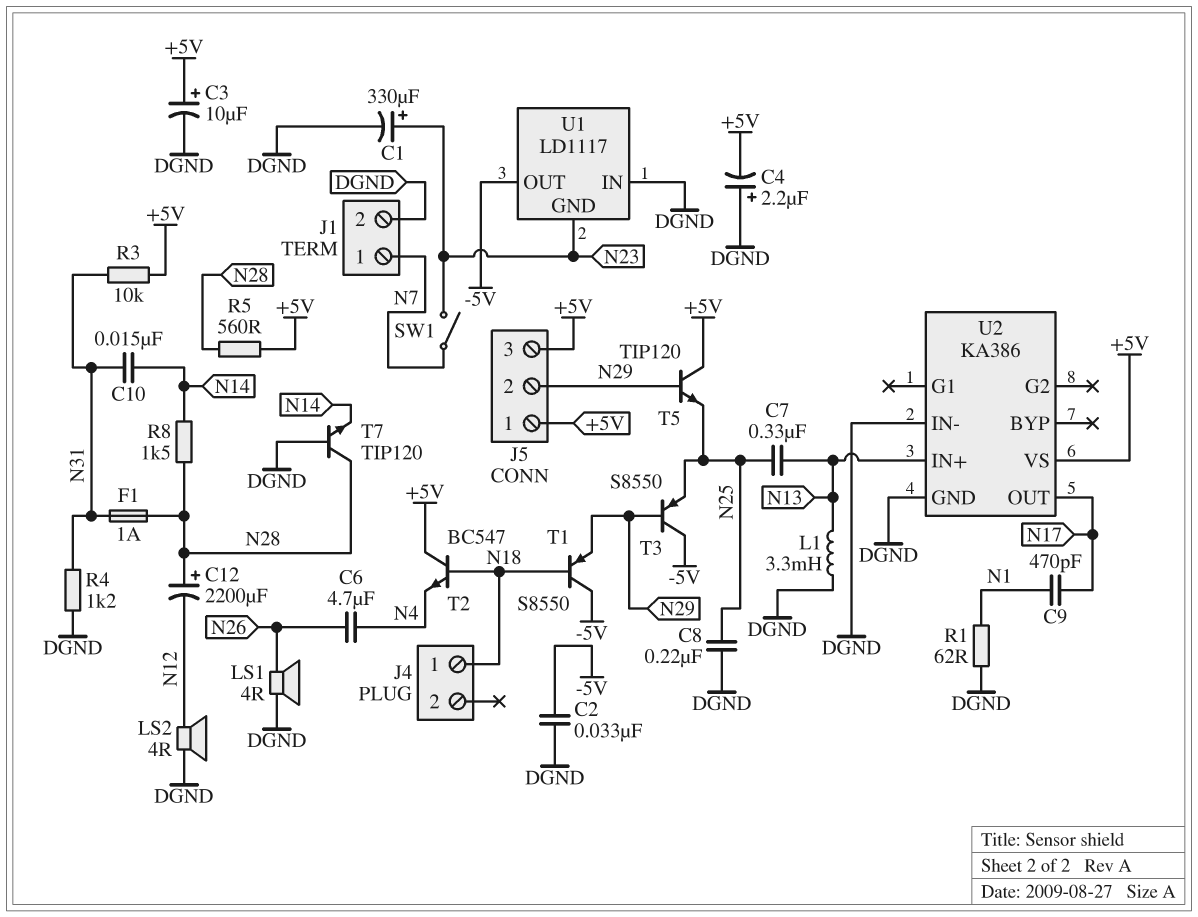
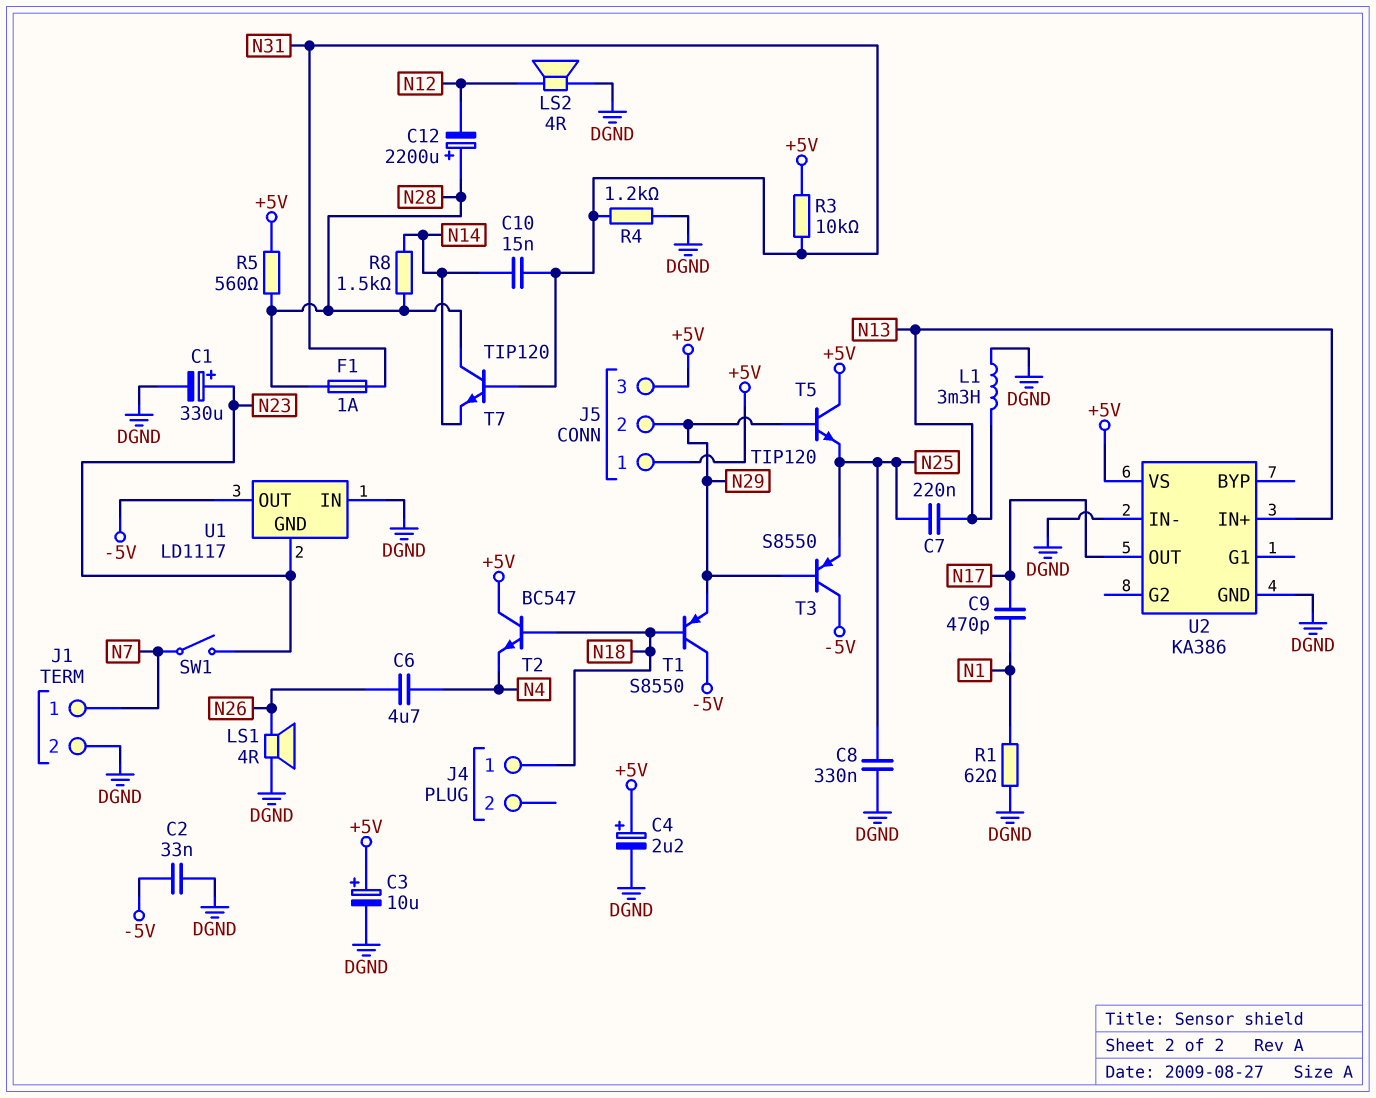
C4: 2.2uF (plus DGND, minus +5V) -> 2.2uF (plus +5V, minus DGND)
C7: 330nF (N13, N25) -> 220nF (N13, N25)
C8: 220nF (DGND, N25) -> 330nF (DGND, N25)
T7: NPN TIP120 (B DGND, C N28, E N14) -> NPN TIP120 (B N31, C N28, E N14)

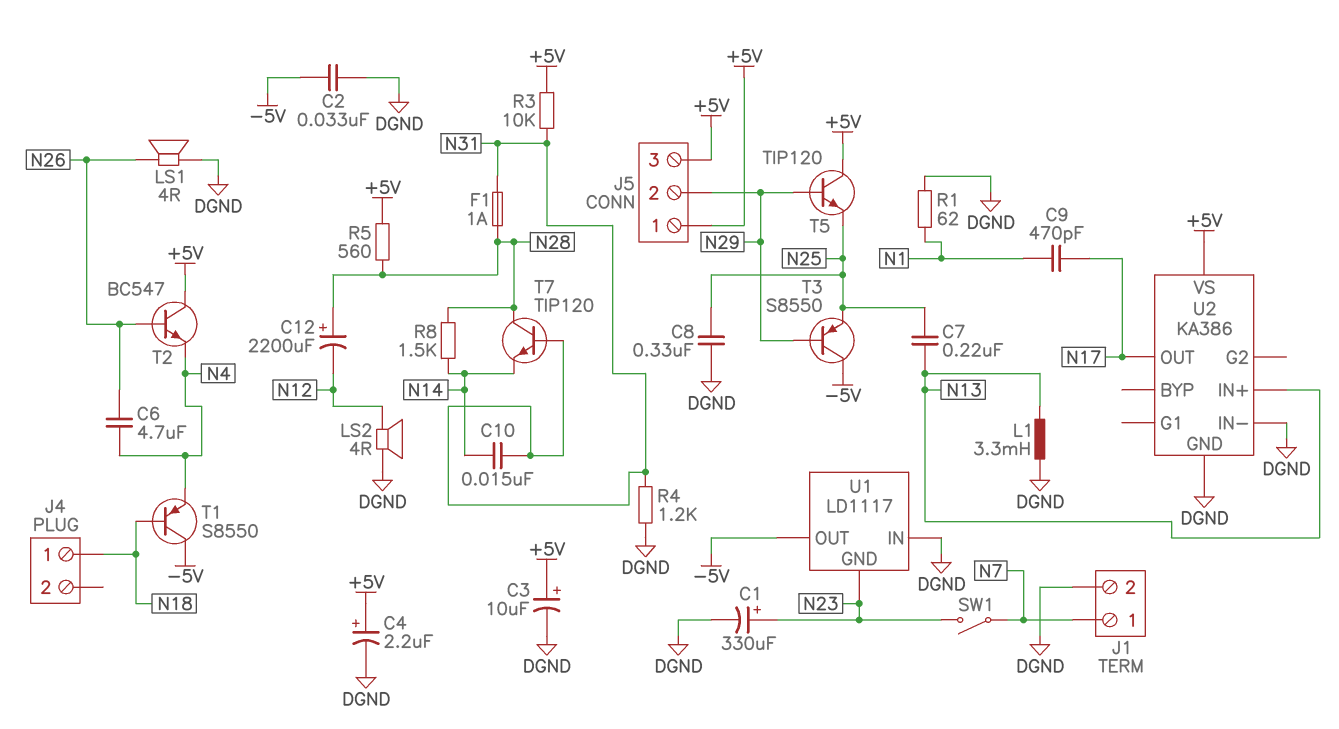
T1: PNP S8550 (B N18, C -5V, E N29) -> PNP S8550 (B N18, C -5V, E N4)
T2: NPN BC547 (B N18, C +5V, E N4) -> NPN BC547 (B N26, C +5V, E N4)

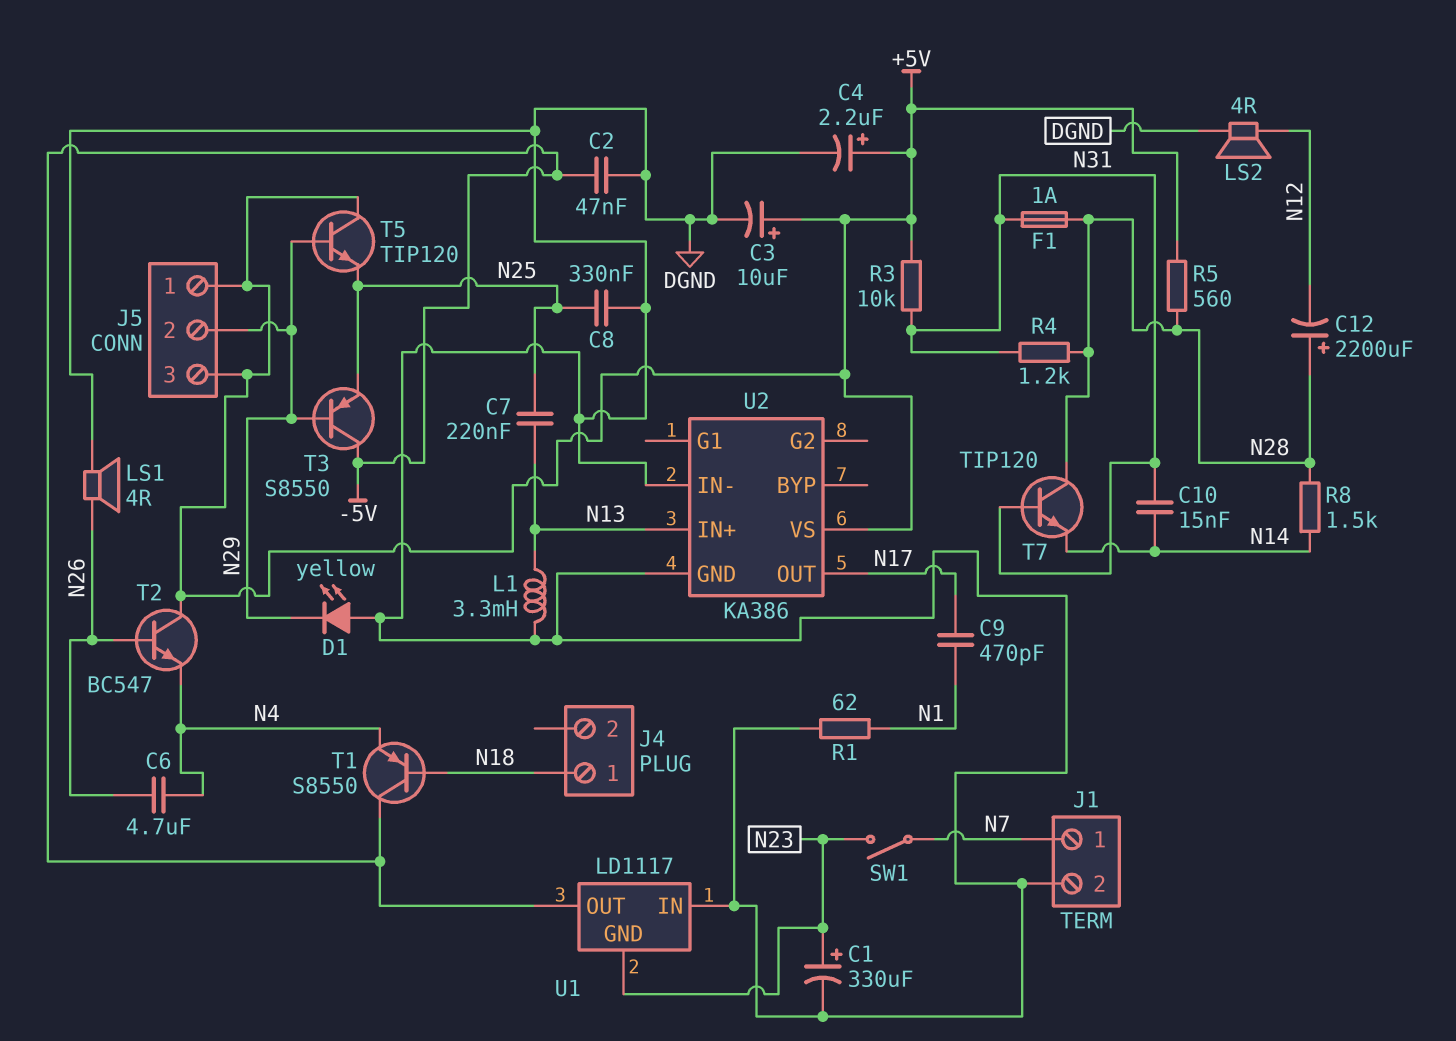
C2: 33nF (-5V, DGND) -> 47nF (-5V, DGND)
D1: none -> LED yellow (A DGND, K N29)
R4: 1.2k (DGND, N31) -> 1.2k (N28, N31)

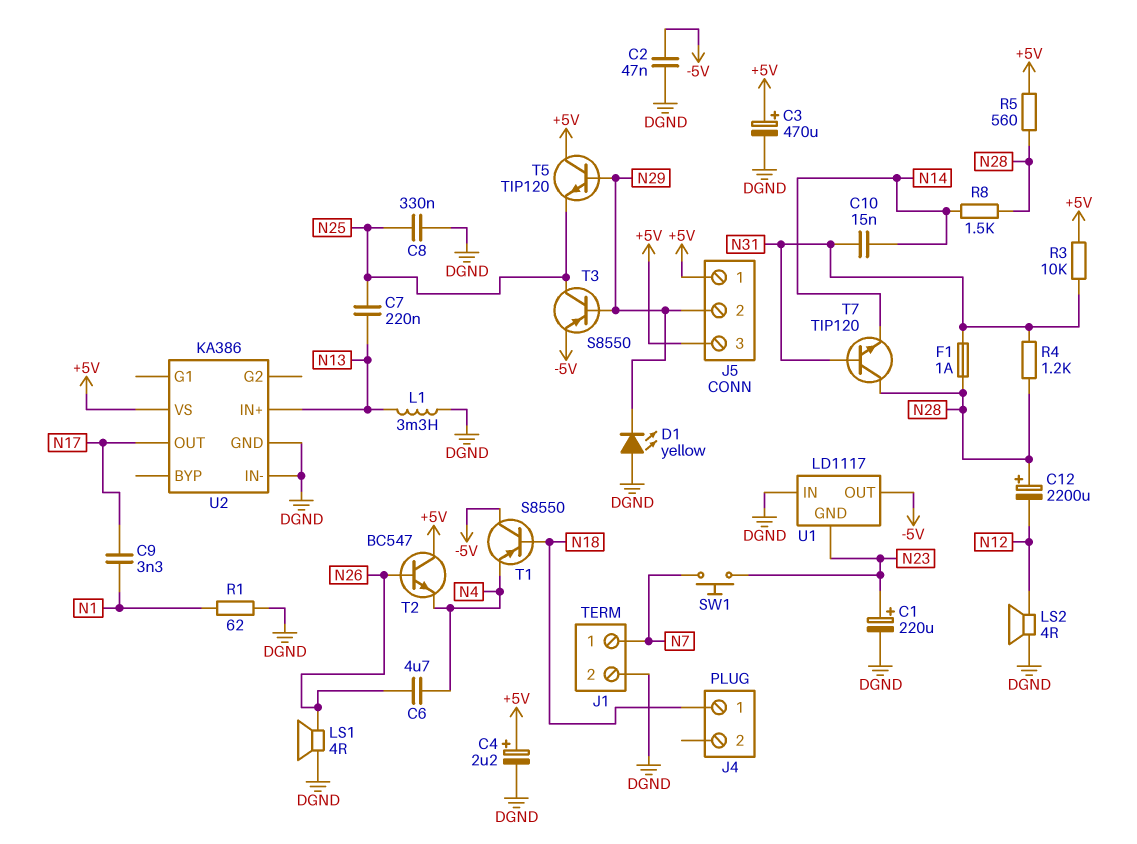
C1: 330uF (plus N23, minus DGND) -> 220uF (plus N23, minus DGND)
C3: 10uF (plus +5V, minus DGND) -> 470uF (plus +5V, minus DGND)
C9: 470pF (N1, N17) -> 3.3nF (N1, N17)
SW1: switch (N7, N23) -> button (N7, N23)
T3: PNP S8550 (B N29, C -5V, E N25) -> PNP S8550 (B N29, C N25, E -5V)

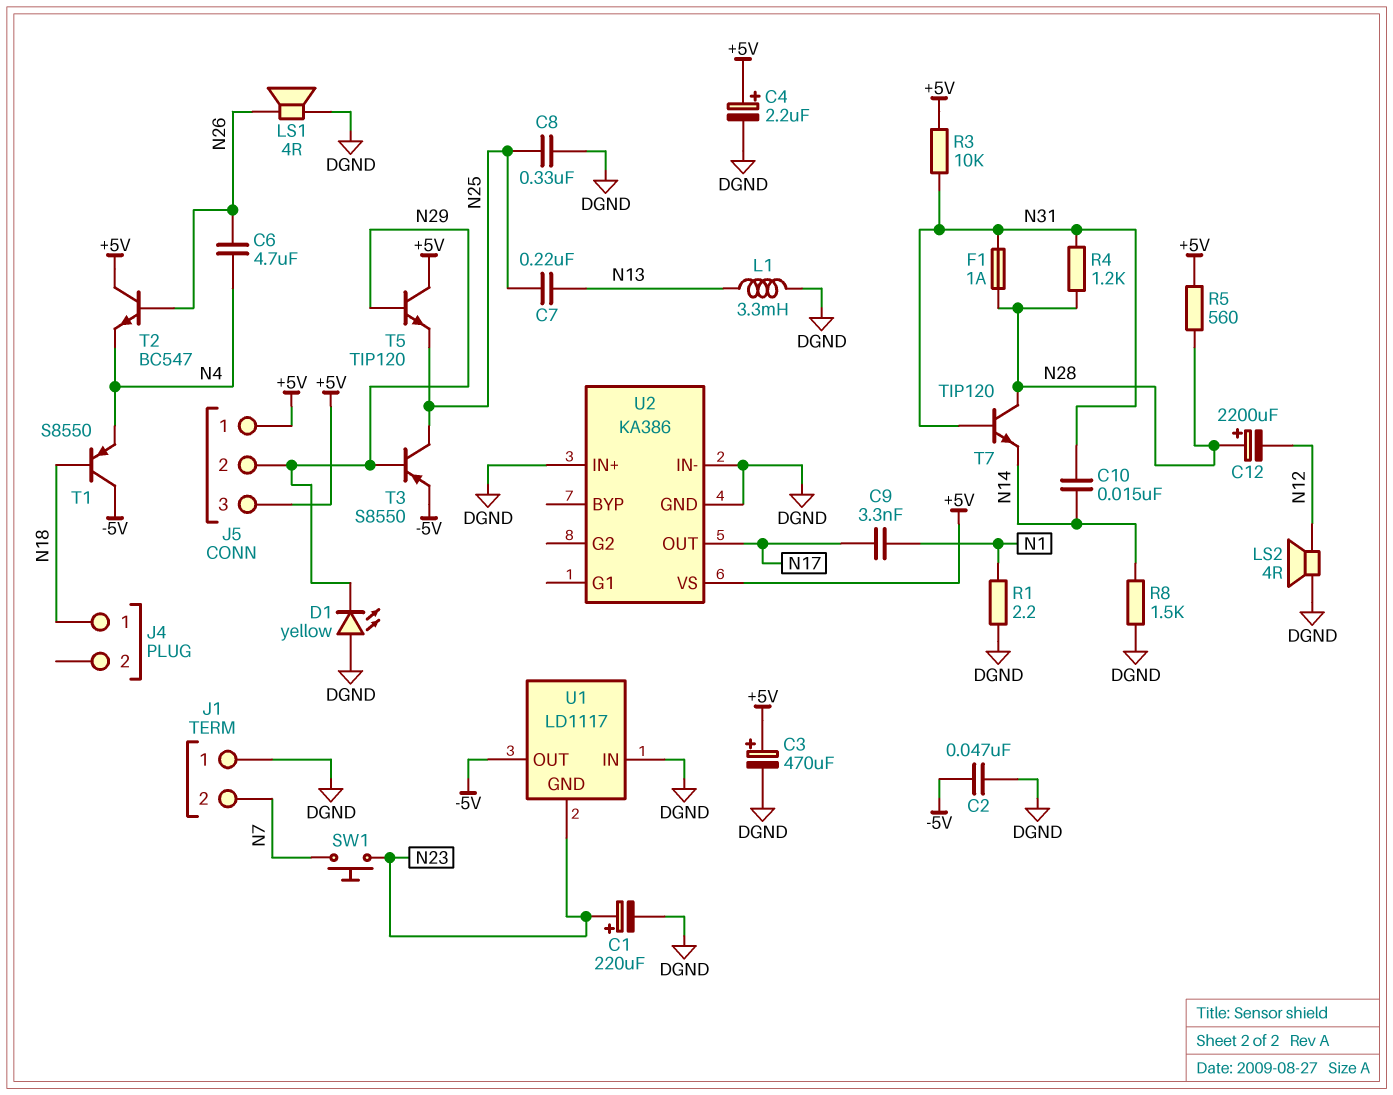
J1 pin 1: N7 -> DGND
J1 pin 2: DGND -> N7
R1: 62 (DGND, N1) -> 2.2 (DGND, N1)
R8: 1.5k (N14, N28) -> 1.5k (DGND, N14)
U2 pin IN+: N13 -> DGND

